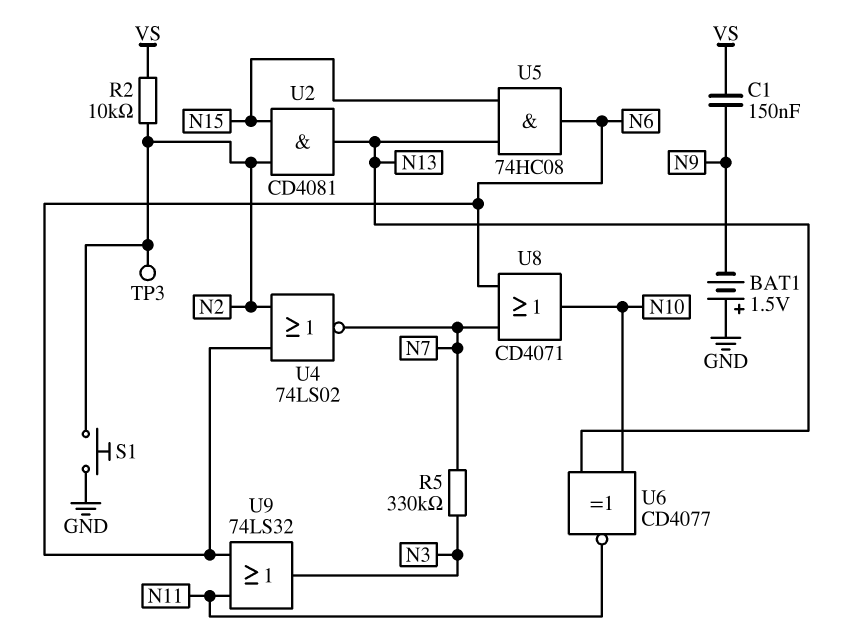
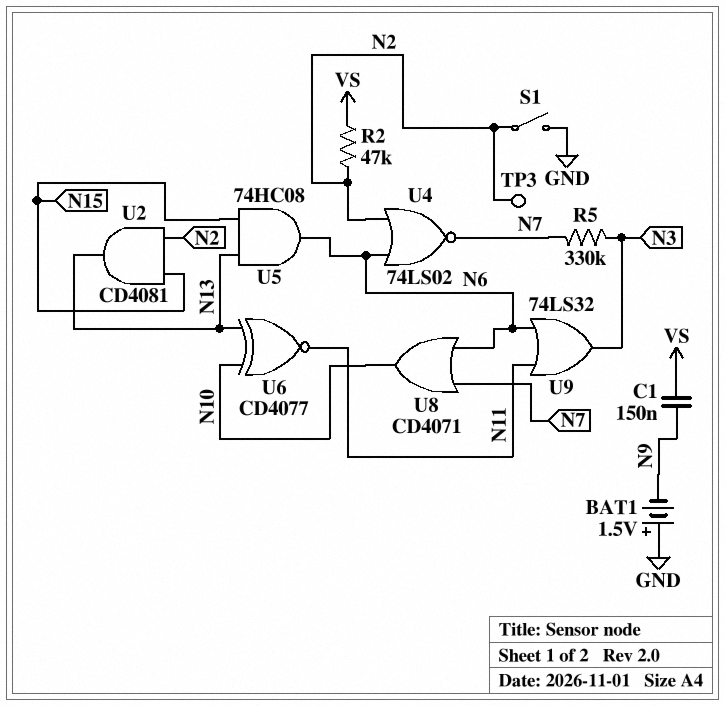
R2: 10k (N2, VS) -> 47k (N2, VS)
S1: button (GND, N2) -> switch (GND, N2)

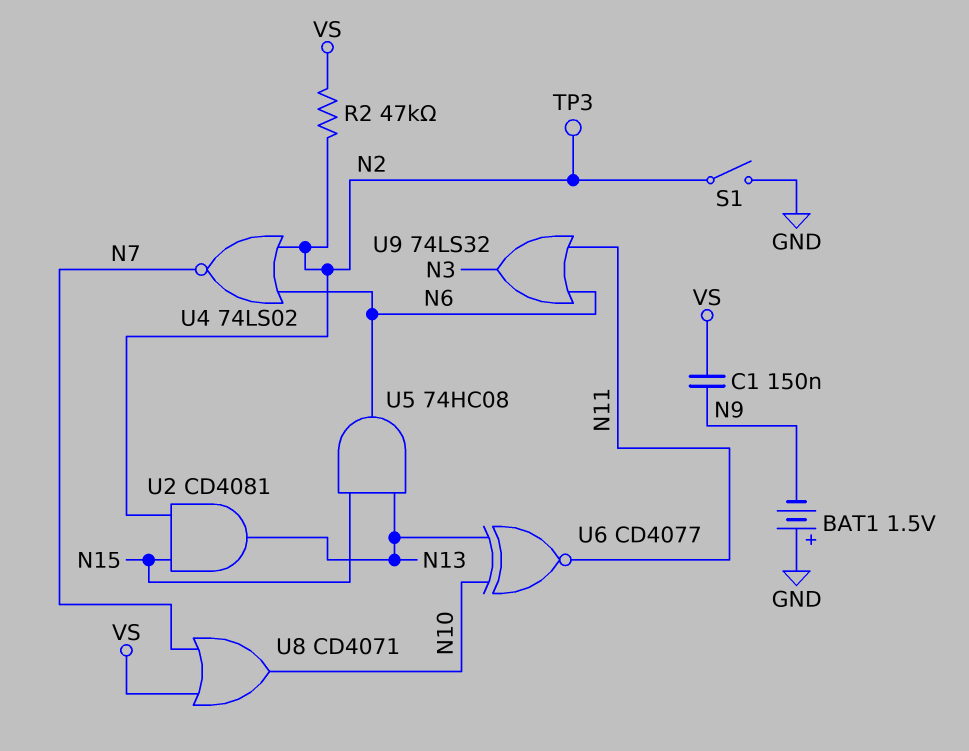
R5: 330k (N3, N7) -> none
U8: OR CD4071 (in N6, in N7, out N10) -> OR CD4071 (in N7, in VS, out N10)

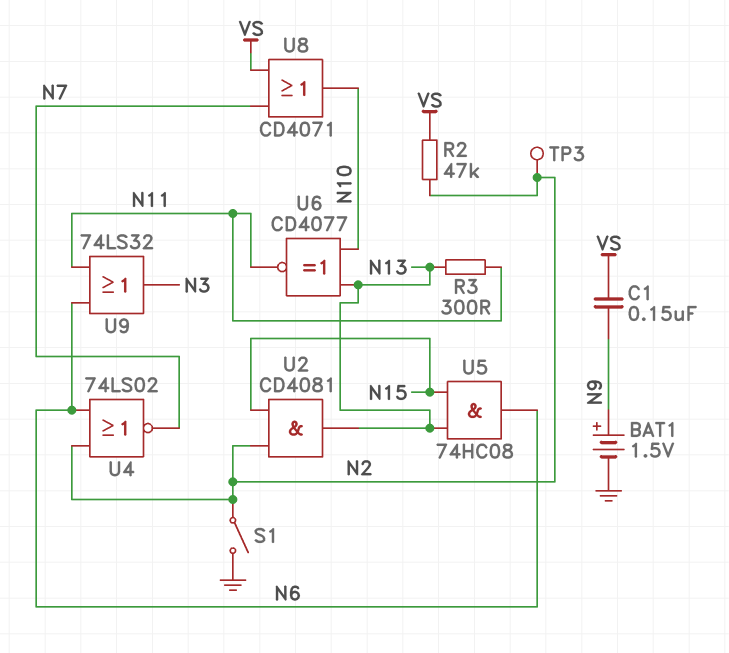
BAT1: 1.5V (plus GND, minus N9) -> 1.5V (plus N9, minus GND)
R3: none -> 300 (N11, N13)

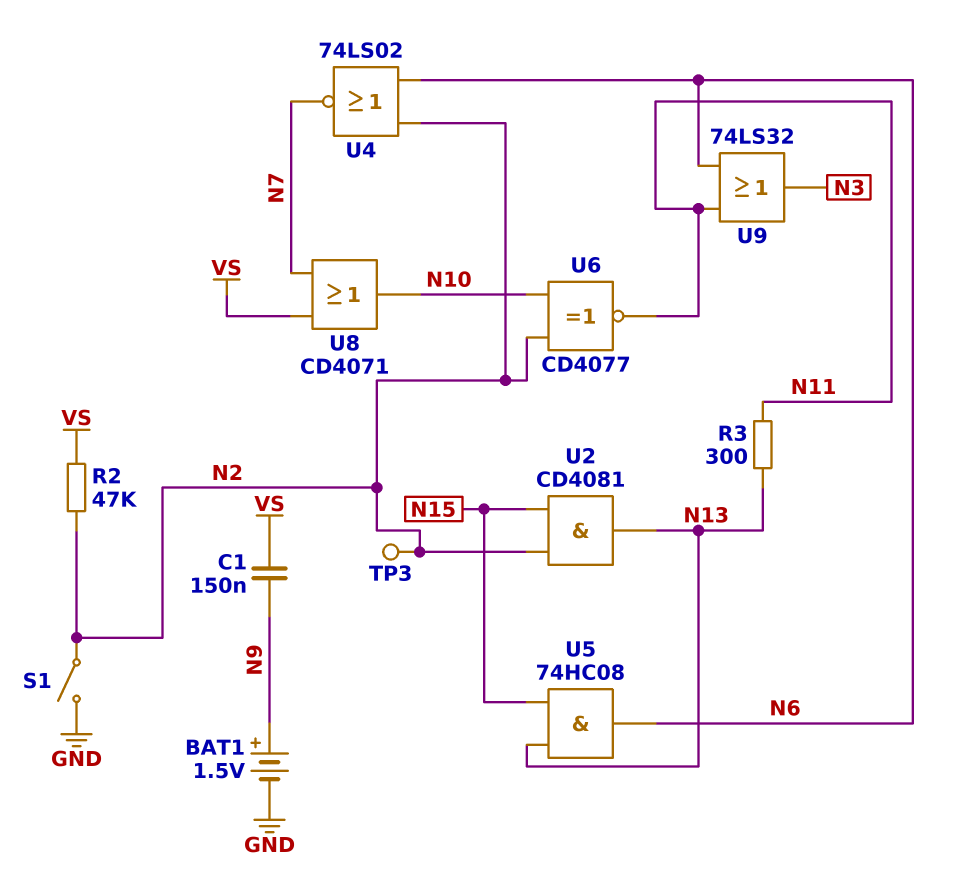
U6: XNOR CD4077 (in N10, in N13, out N11) -> XNOR CD4077 (in N2, in N10, out N11)

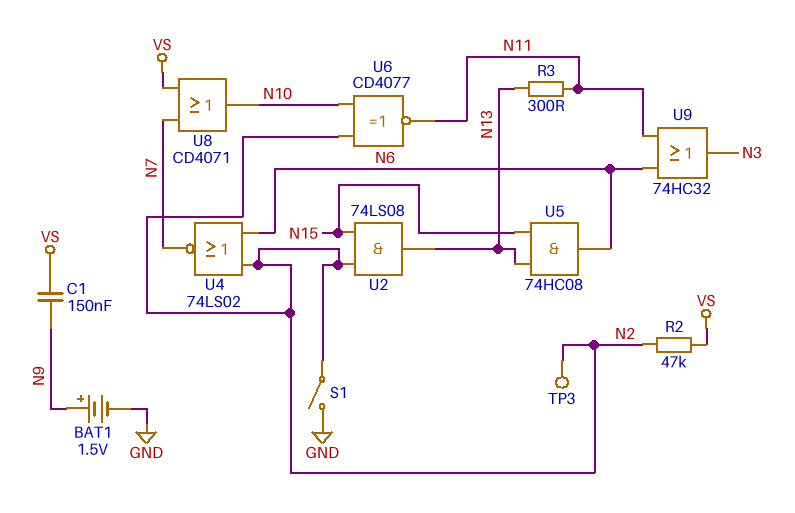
U2: AND CD4081 (in N2, in N15, out N13) -> AND 74LS08 (in N2, in N15, out N13)
U9: OR 74LS32 (in N6, in N11, out N3) -> OR 74HC32 (in N6, in N11, out N3)

